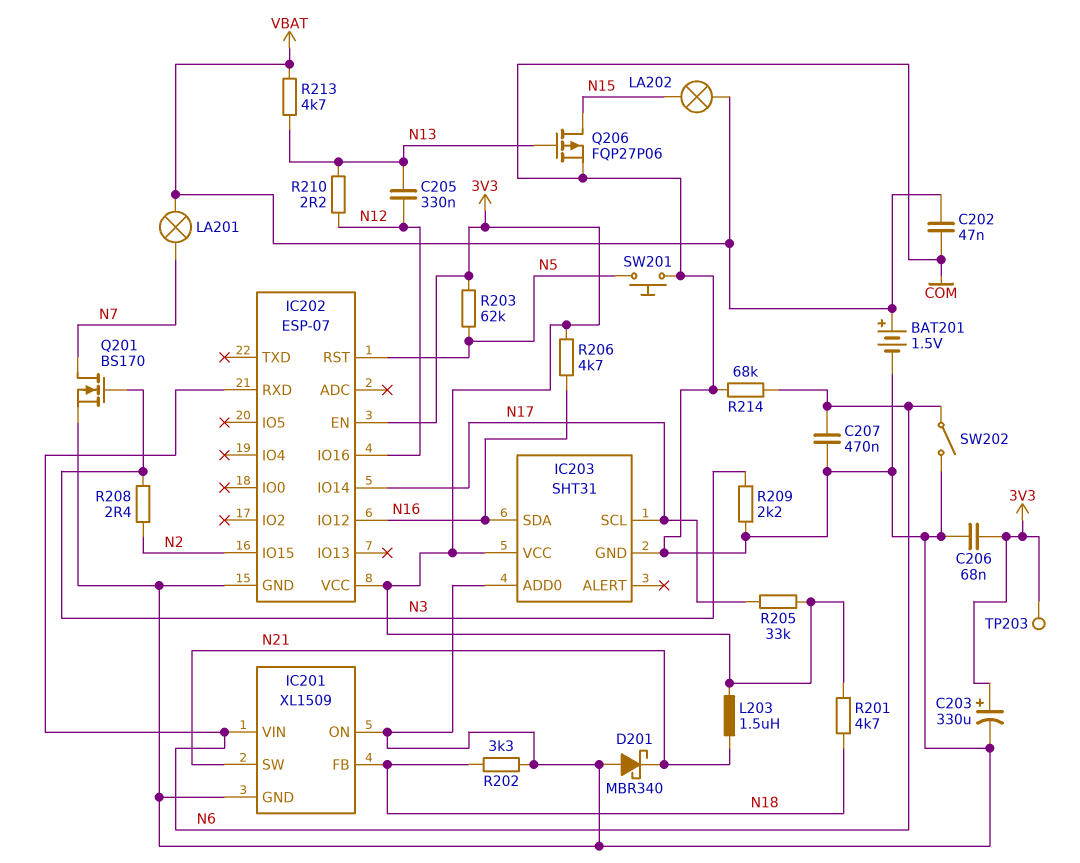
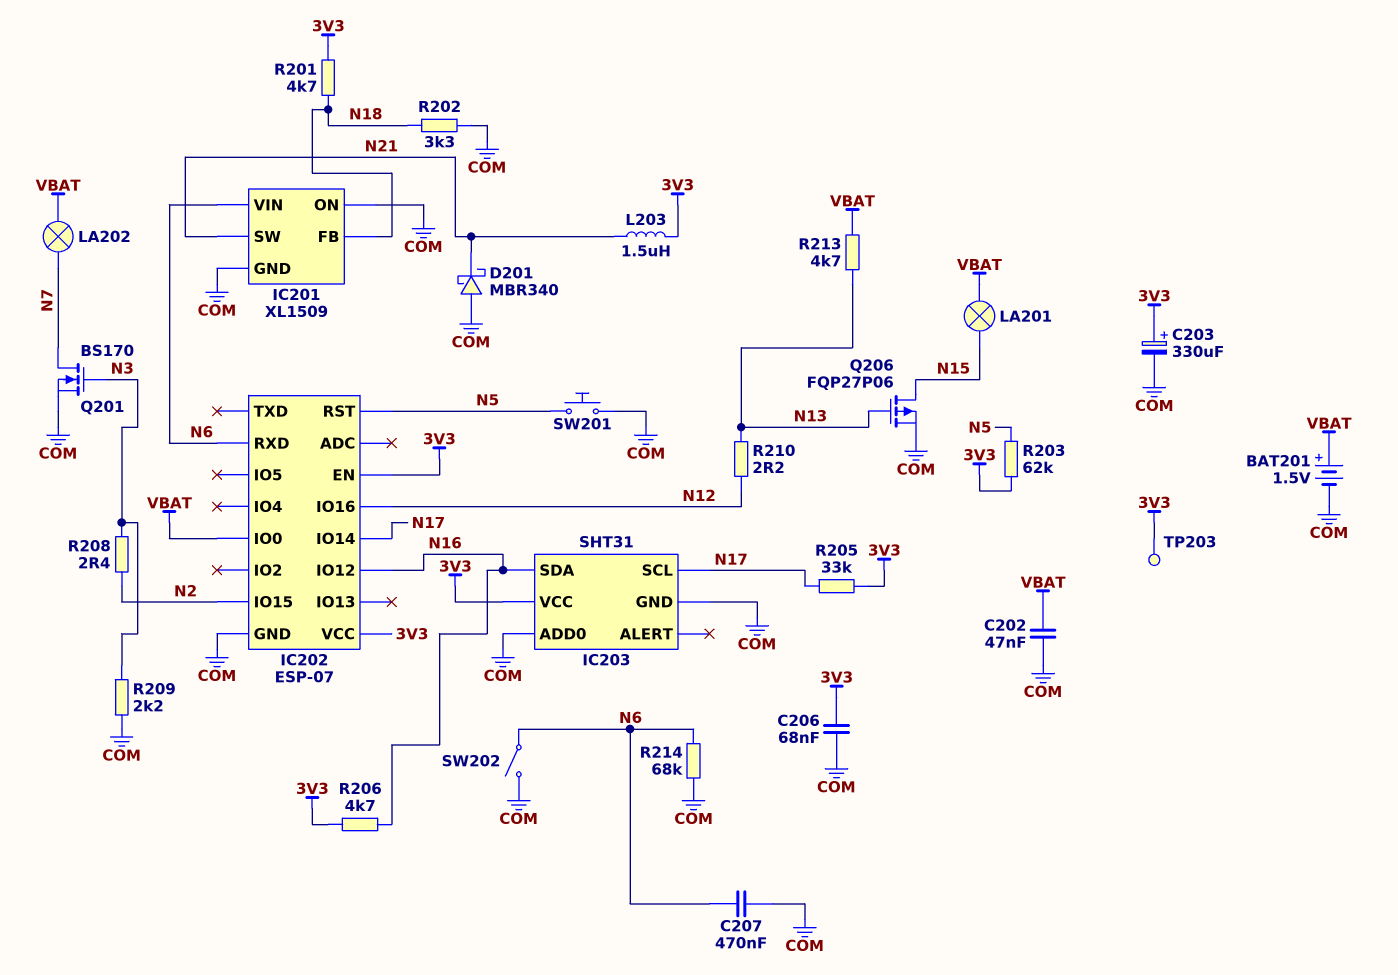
C205: 330nF (N12, N13) -> none
IC202 pin IO0: none -> VBAT
LA201: lamp (N7, VBAT) -> lamp (N15, VBAT)
LA202: lamp (N15, VBAT) -> lamp (N7, VBAT)

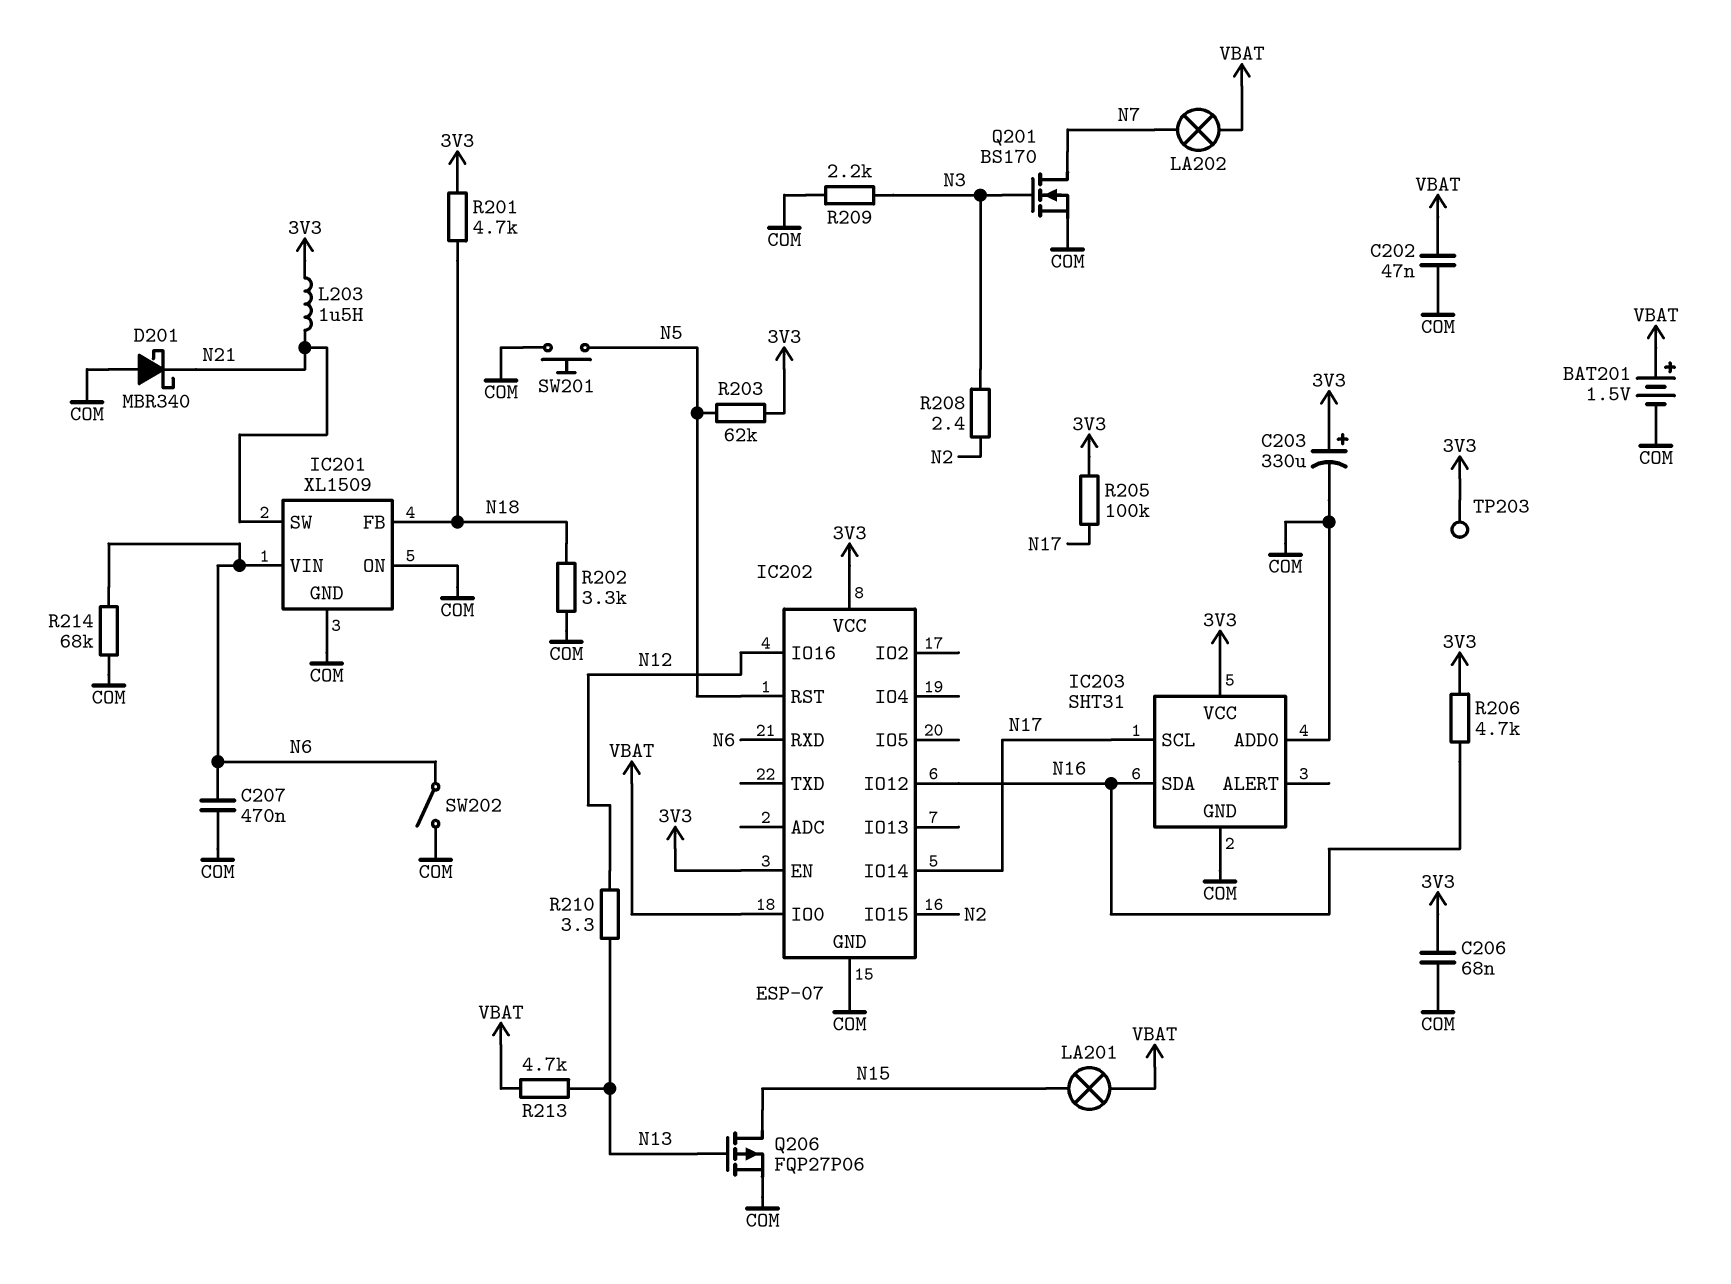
R205: 33k (3V3, N17) -> 100k (3V3, N17)
R210: 2.2 (N12, N13) -> 3.3 (N12, N13)

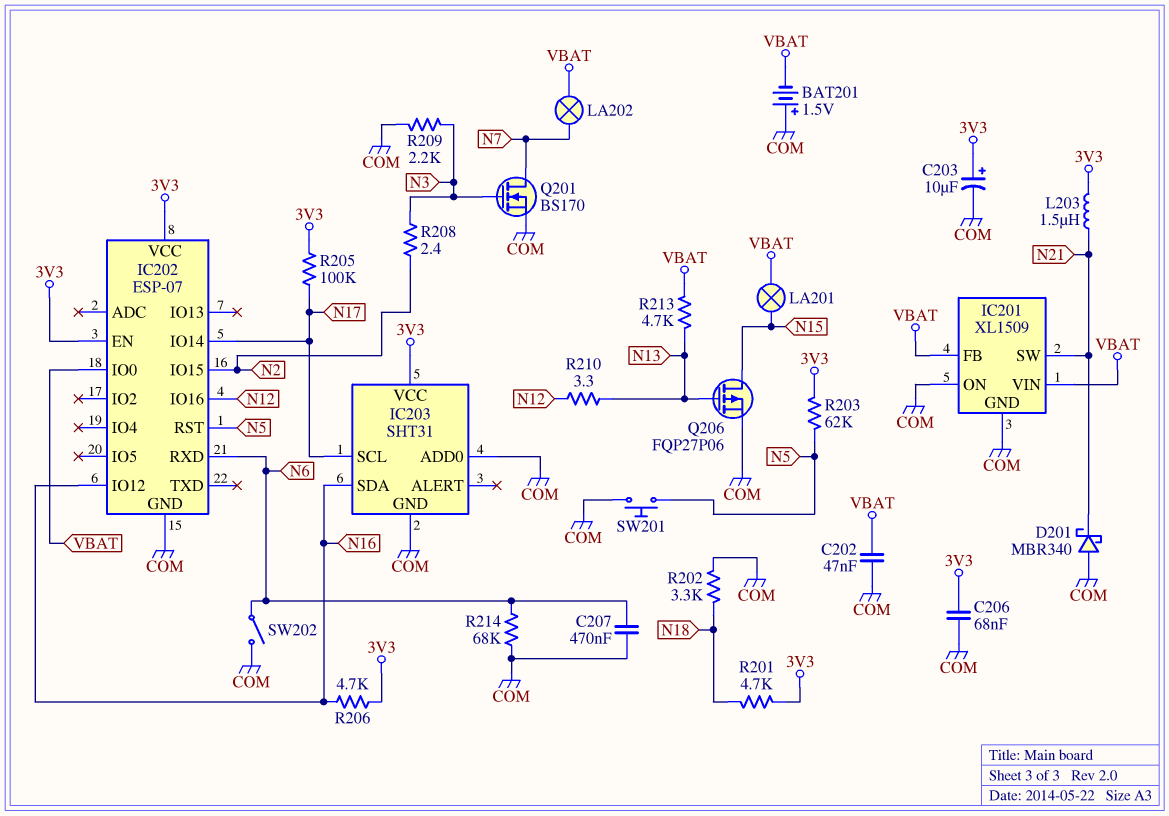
BAT201: 1.5V (plus VBAT, minus COM) -> 1.5V (plus COM, minus VBAT)
C203: 330uF (plus 3V3, minus COM) -> 10uF (plus 3V3, minus COM)
IC201 pin FB: N18 -> VBAT
IC201 pin VIN: N6 -> VBAT
TP203: test point (3V3) -> none

